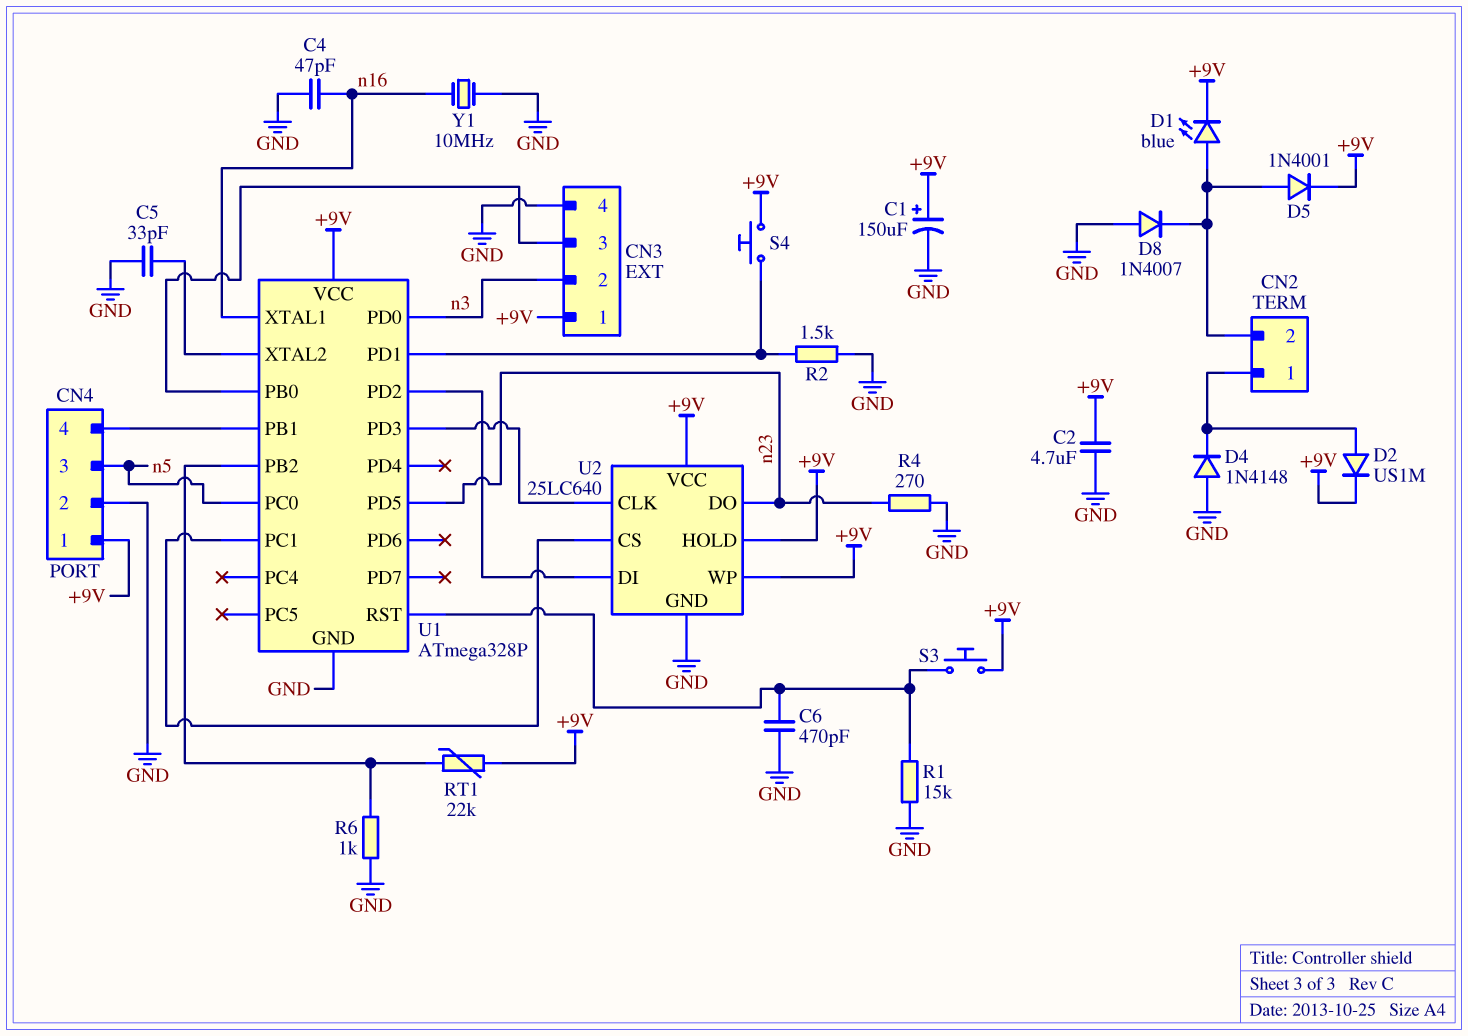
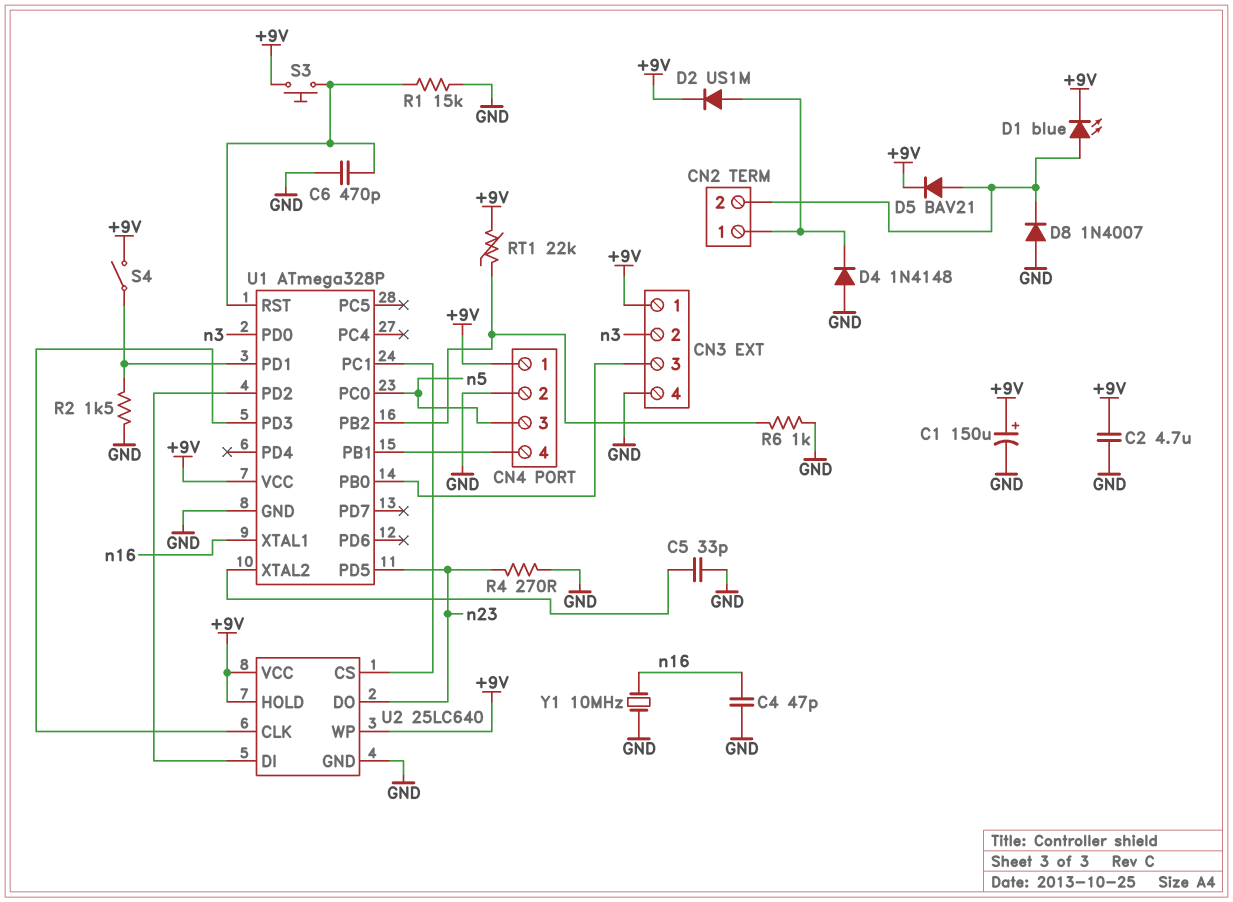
D5: diode 1N4001 (A CN2/2, K +9V) -> diode BAV21 (A CN2/2, K +9V)
S4: button (+9V, U1/PD1) -> switch (+9V, U1/PD1)

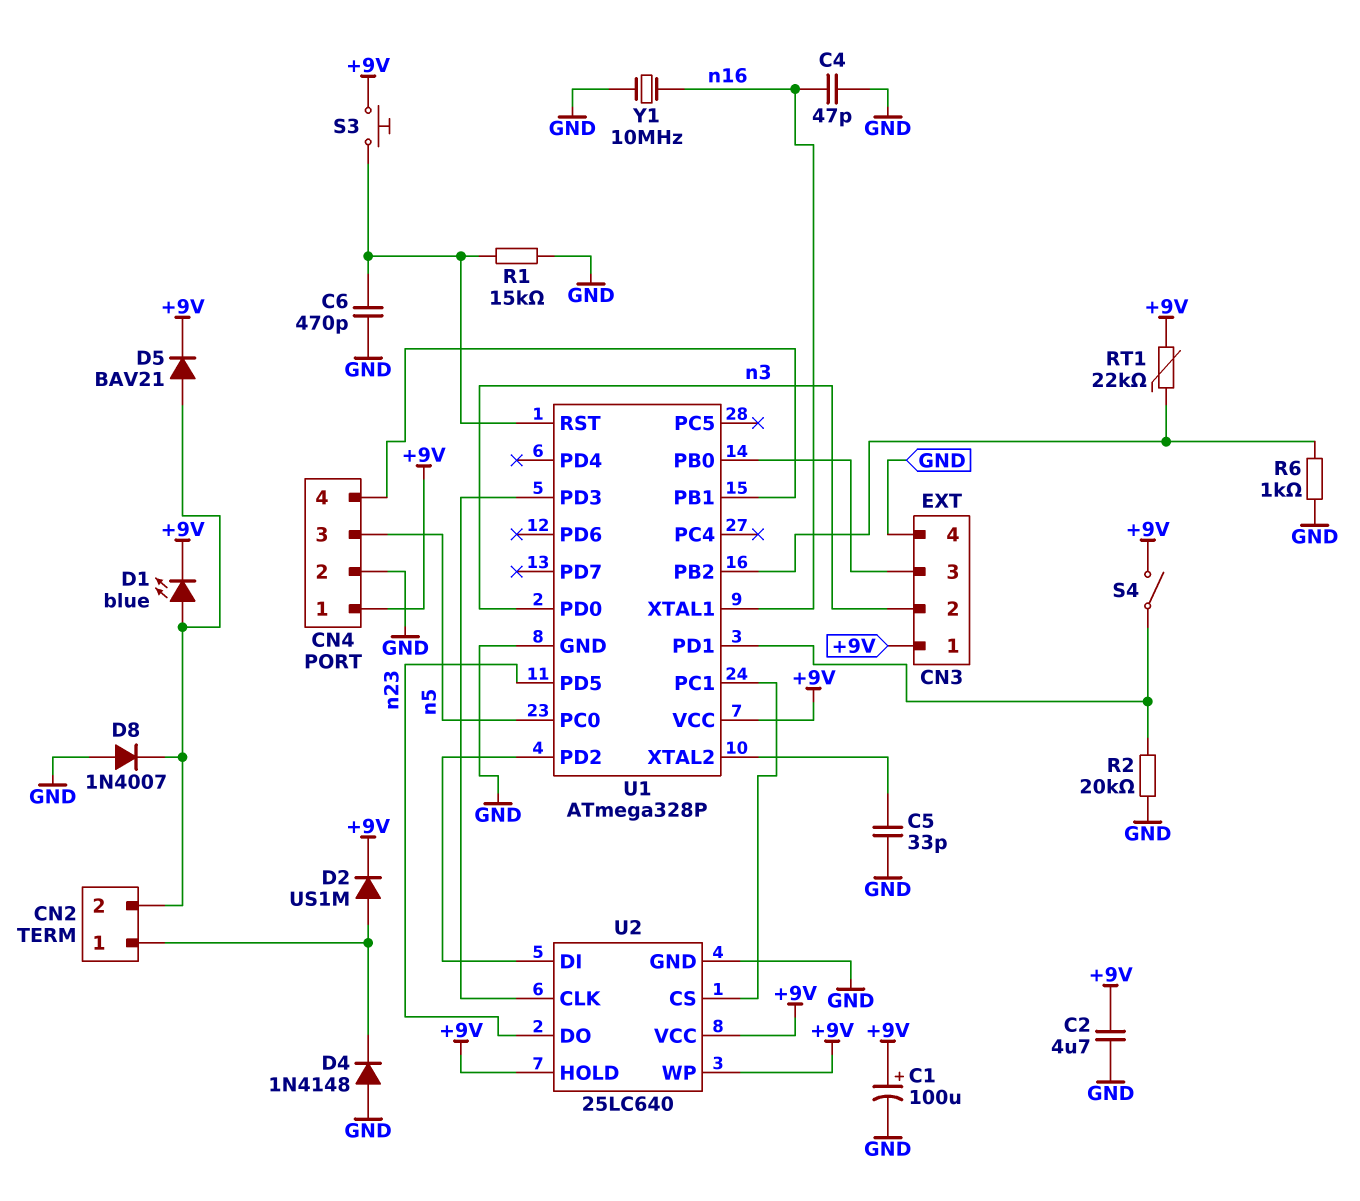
C1: 150uF (plus +9V, minus GND) -> 100uF (plus +9V, minus GND)
R2: 1.5k (GND, U1/PD1) -> 20k (GND, U1/PD1)
R4: 270 (GND, n23) -> none

